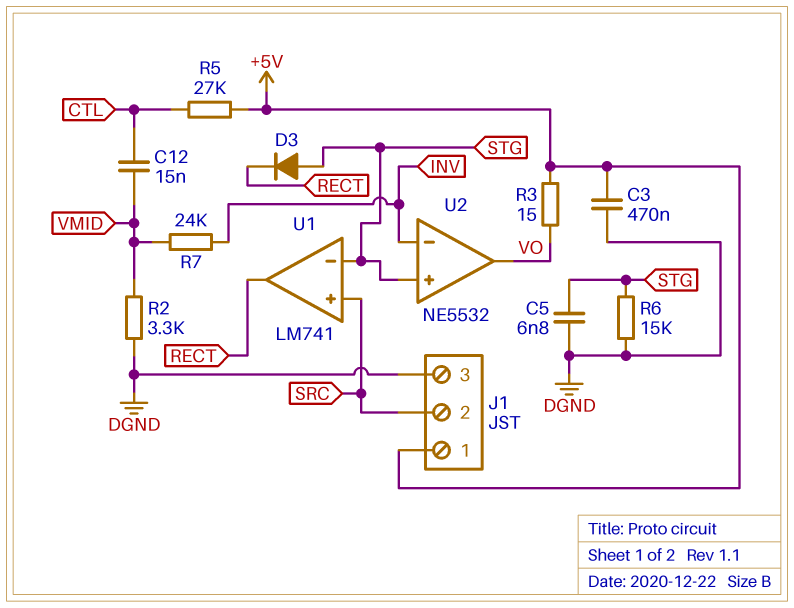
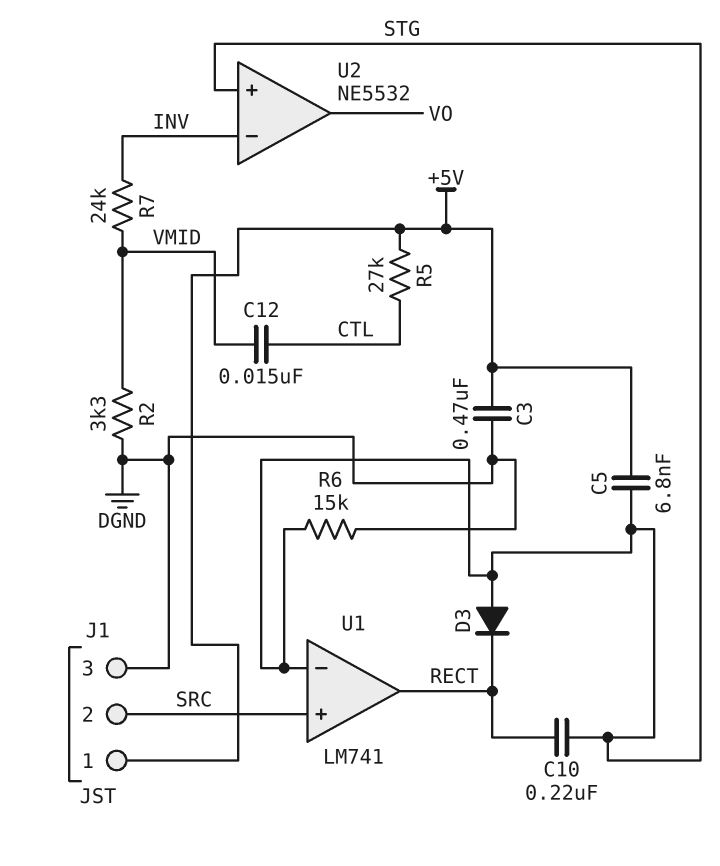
C5: 6.8nF (DGND, STG) -> 6.8nF (+5V, STG)
C10: none -> 220nF (RECT, STG)
R3: 15 (+5V, VO) -> none

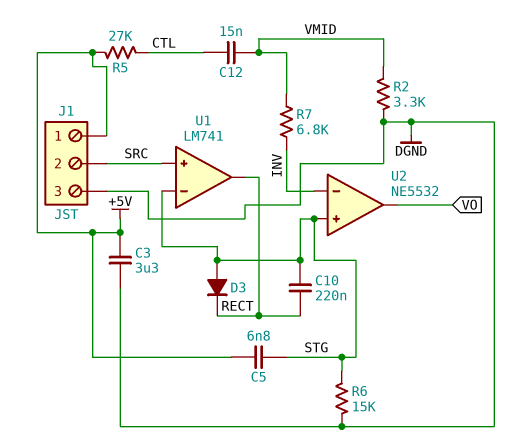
C3: 470nF (+5V, DGND) -> 3.3uF (+5V, DGND)
R7: 24k (INV, VMID) -> 6.8k (INV, VMID)

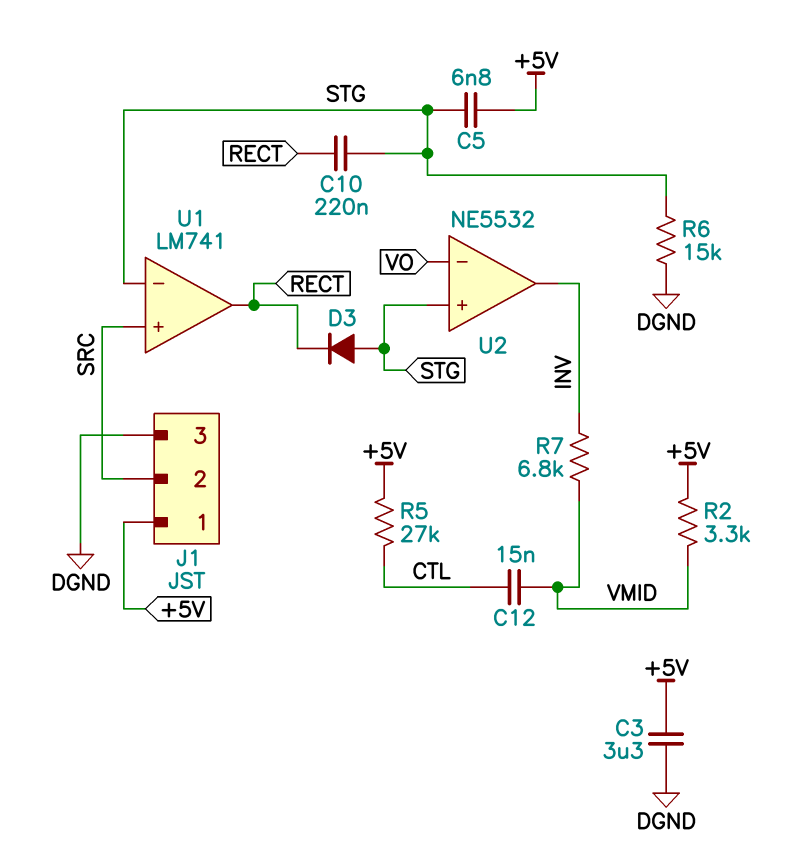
R2: 3.3k (DGND, VMID) -> 3.3k (+5V, VMID)
U2 pin in-: INV -> VO
U2 pin out: VO -> INV

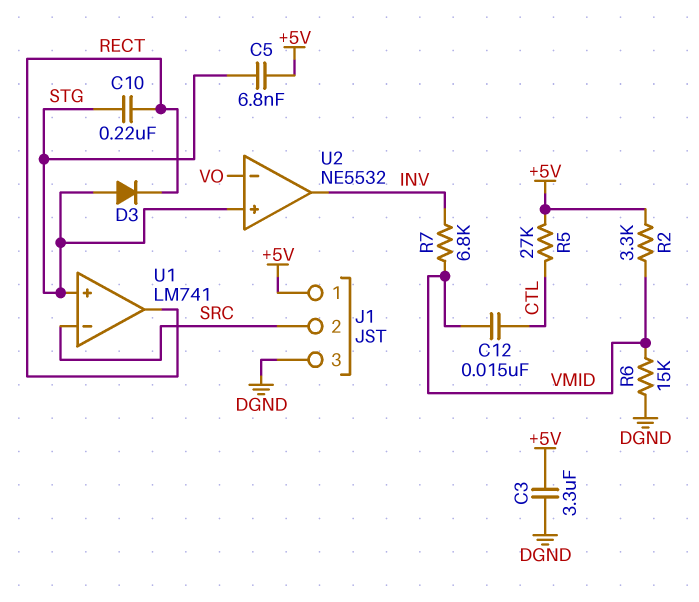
R6: 15k (DGND, STG) -> 15k (DGND, VMID)
U1 pin in+: SRC -> STG
U1 pin in-: STG -> SRC

